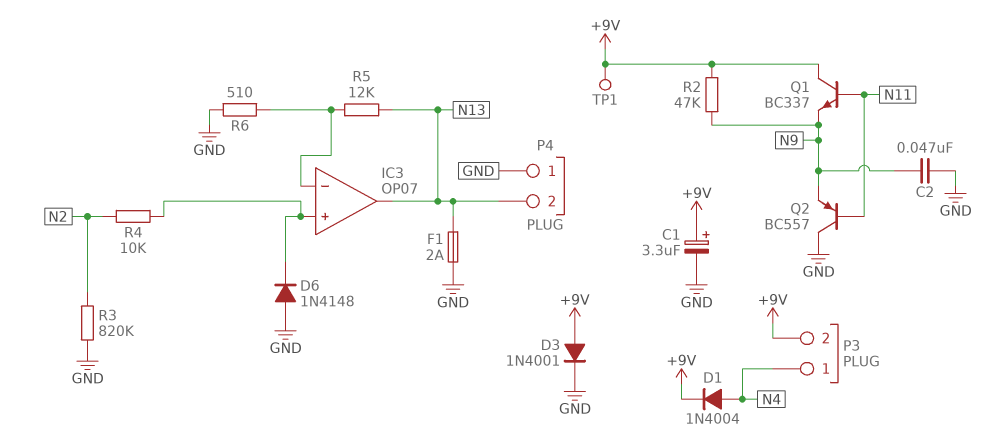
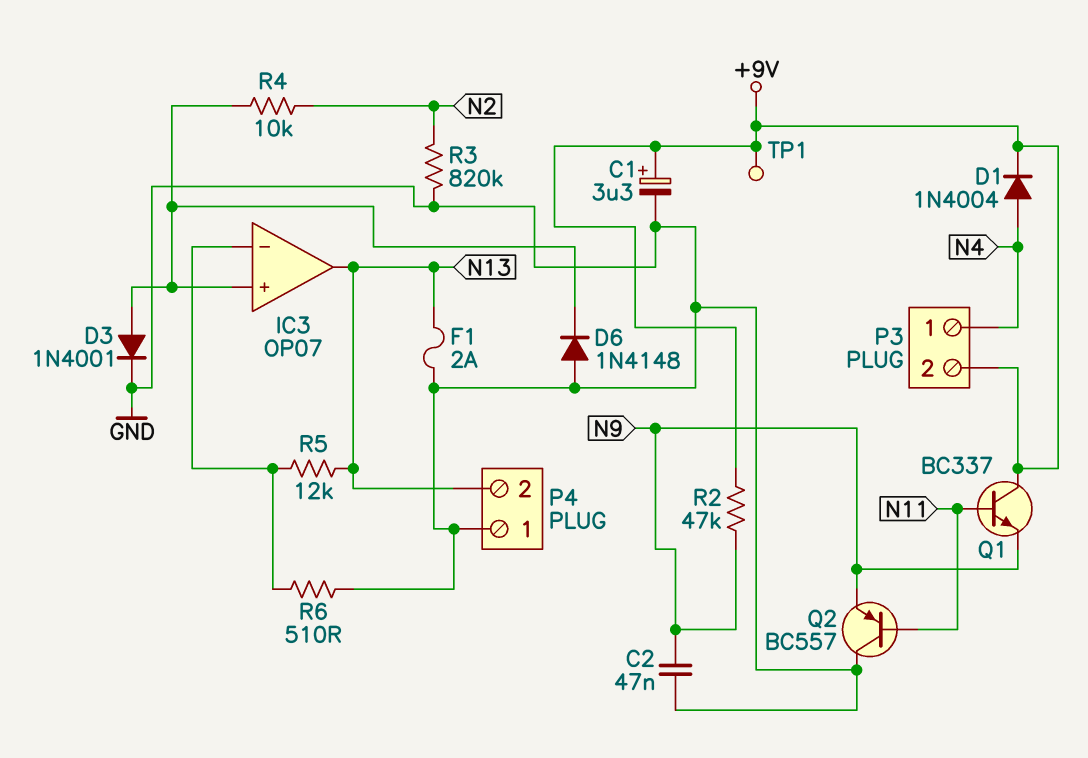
D3: diode 1N4001 (A +9V, K GND) -> diode 1N4001 (A IC3/in+, K GND)

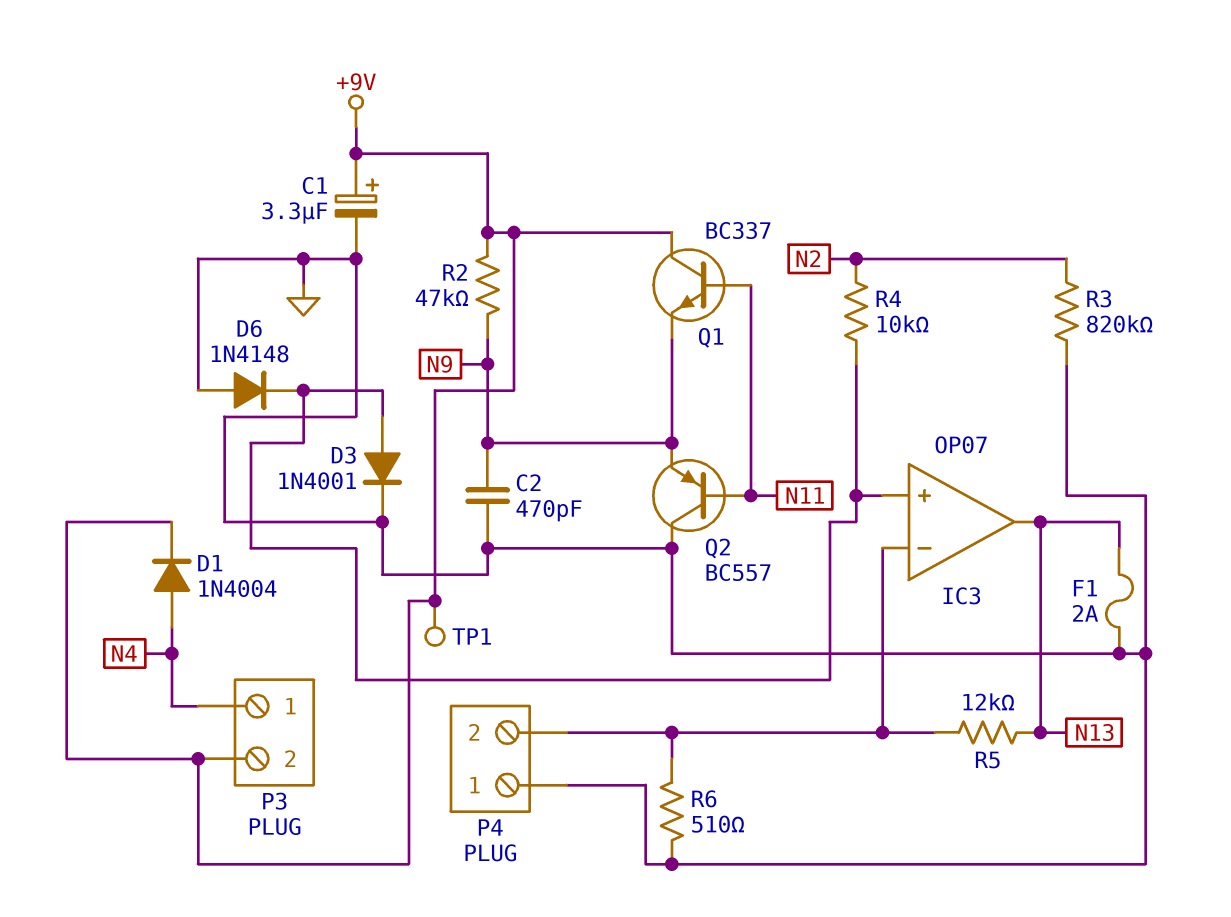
C2: 47nF (GND, N9) -> 470pF (GND, N9)
P4 pin 2: N13 -> IC3/in-

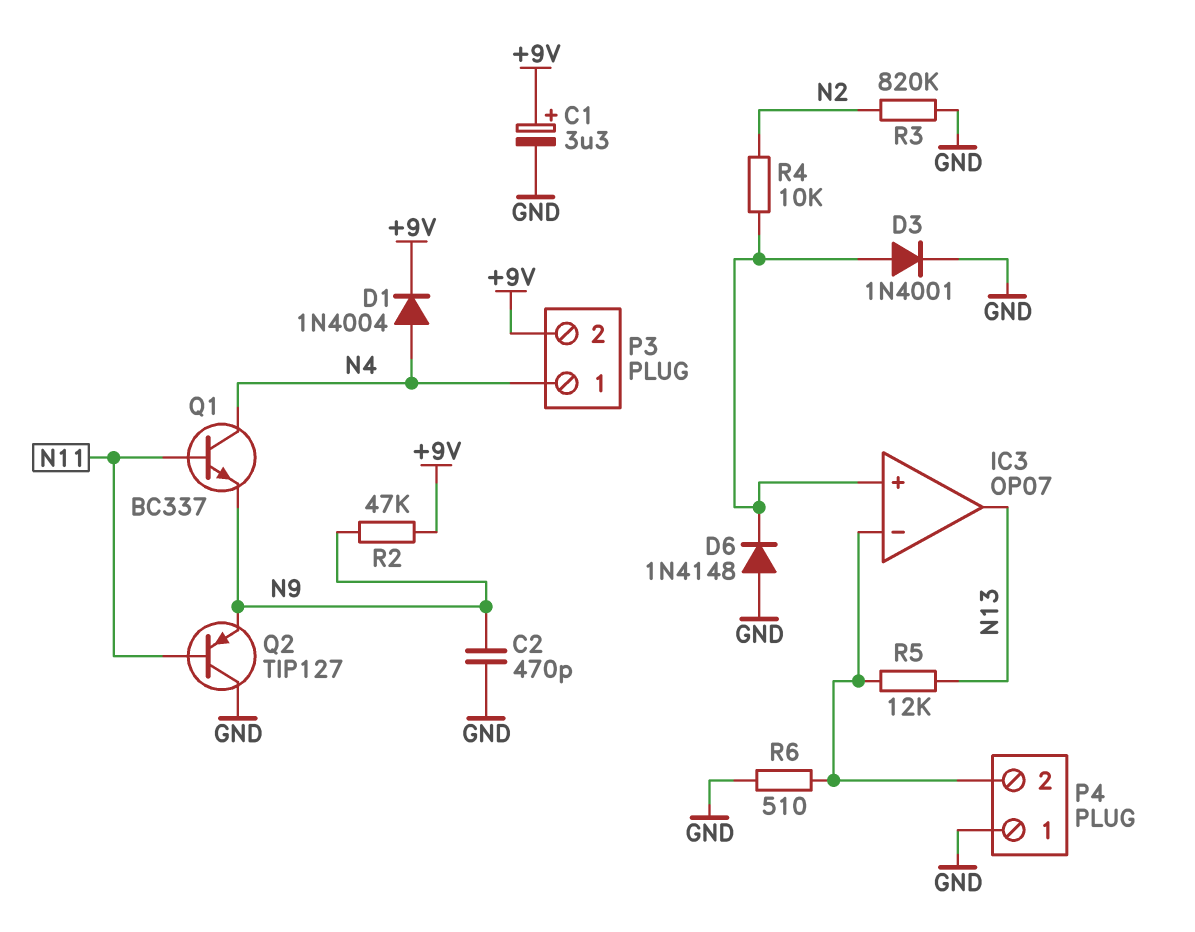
F1: 2A (GND, N13) -> none
Q1: NPN BC337 (B N11, C +9V, E N9) -> NPN BC337 (B N11, C N4, E N9)
Q2: PNP BC557 (B N11, C GND, E N9) -> PNP TIP127 (B N11, C GND, E N9)
TP1: test point (+9V) -> none

